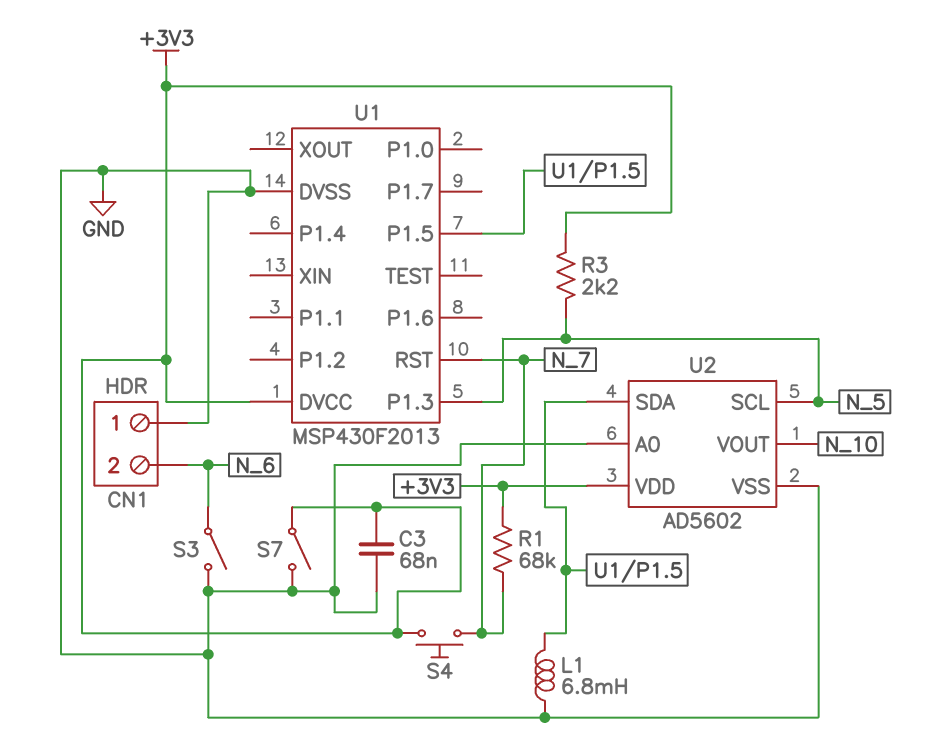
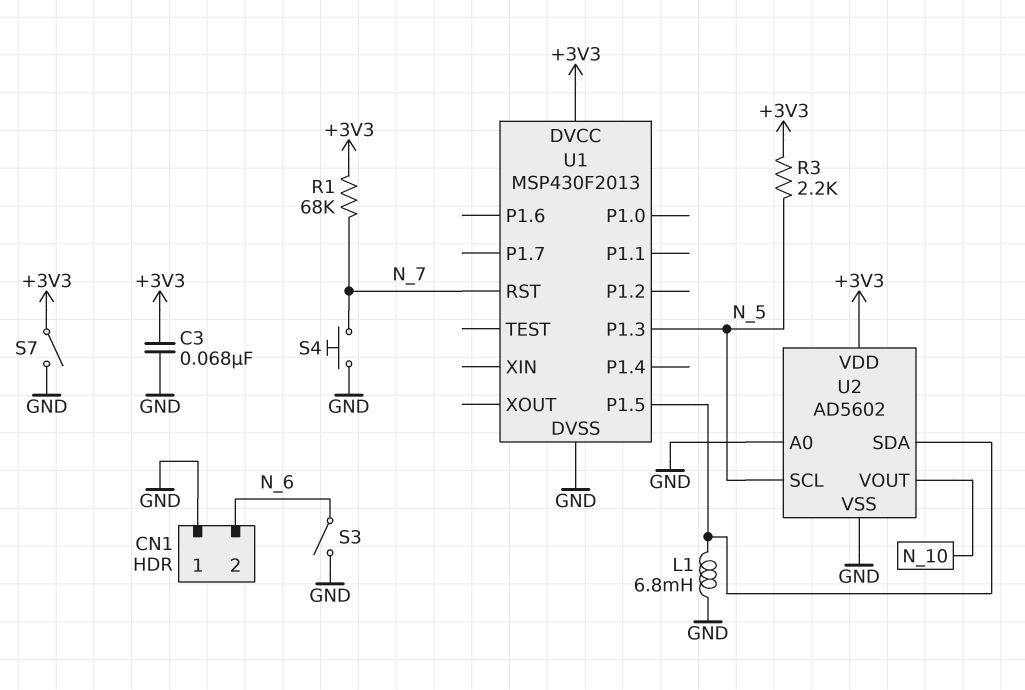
S4: button (+3V3, N_7) -> button (GND, N_7)

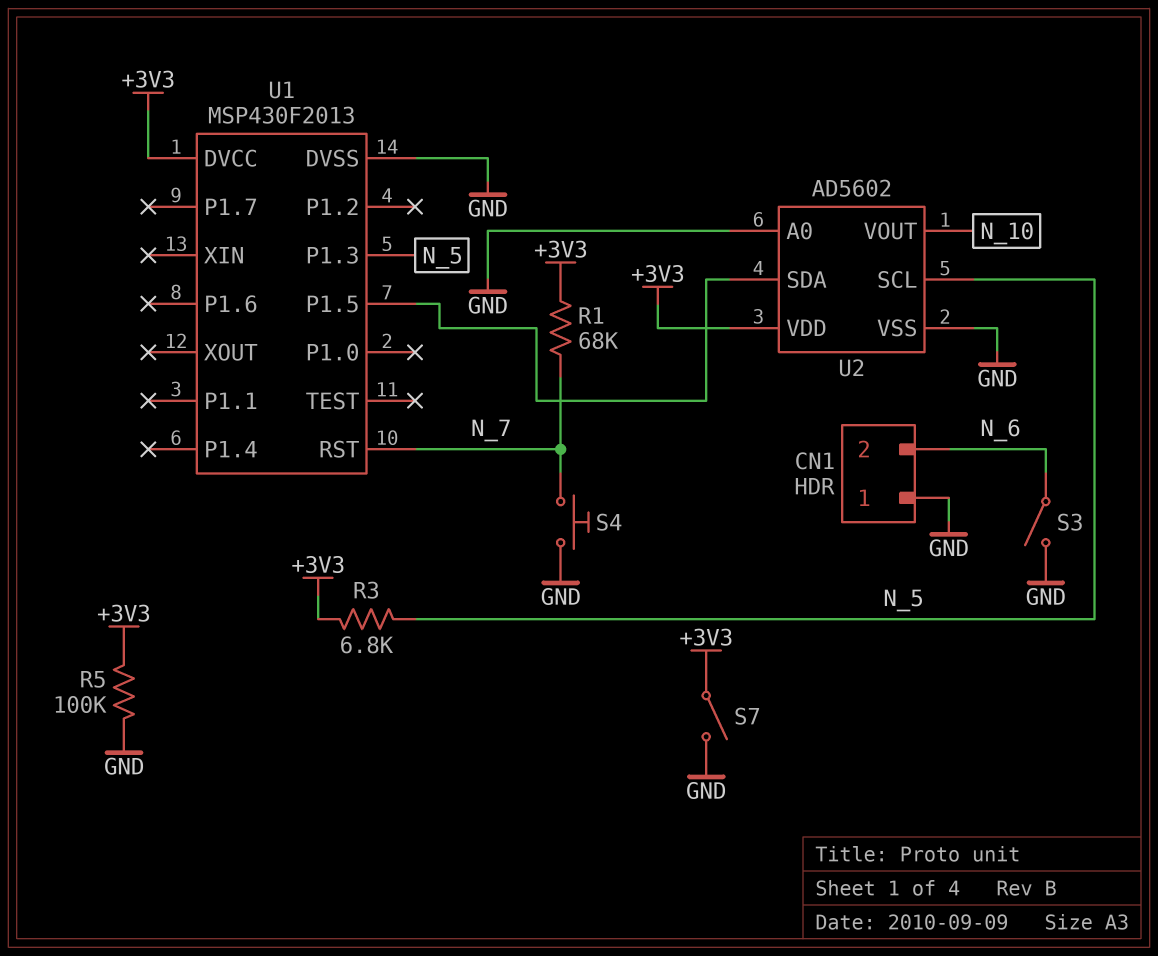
C3: 68nF (+3V3, GND) -> none
L1: 6.8mH (GND, U1/P1.5) -> none
R3: 2.2k (+3V3, N_5) -> 6.8k (+3V3, N_5)
R5: none -> 100k (+3V3, GND)

